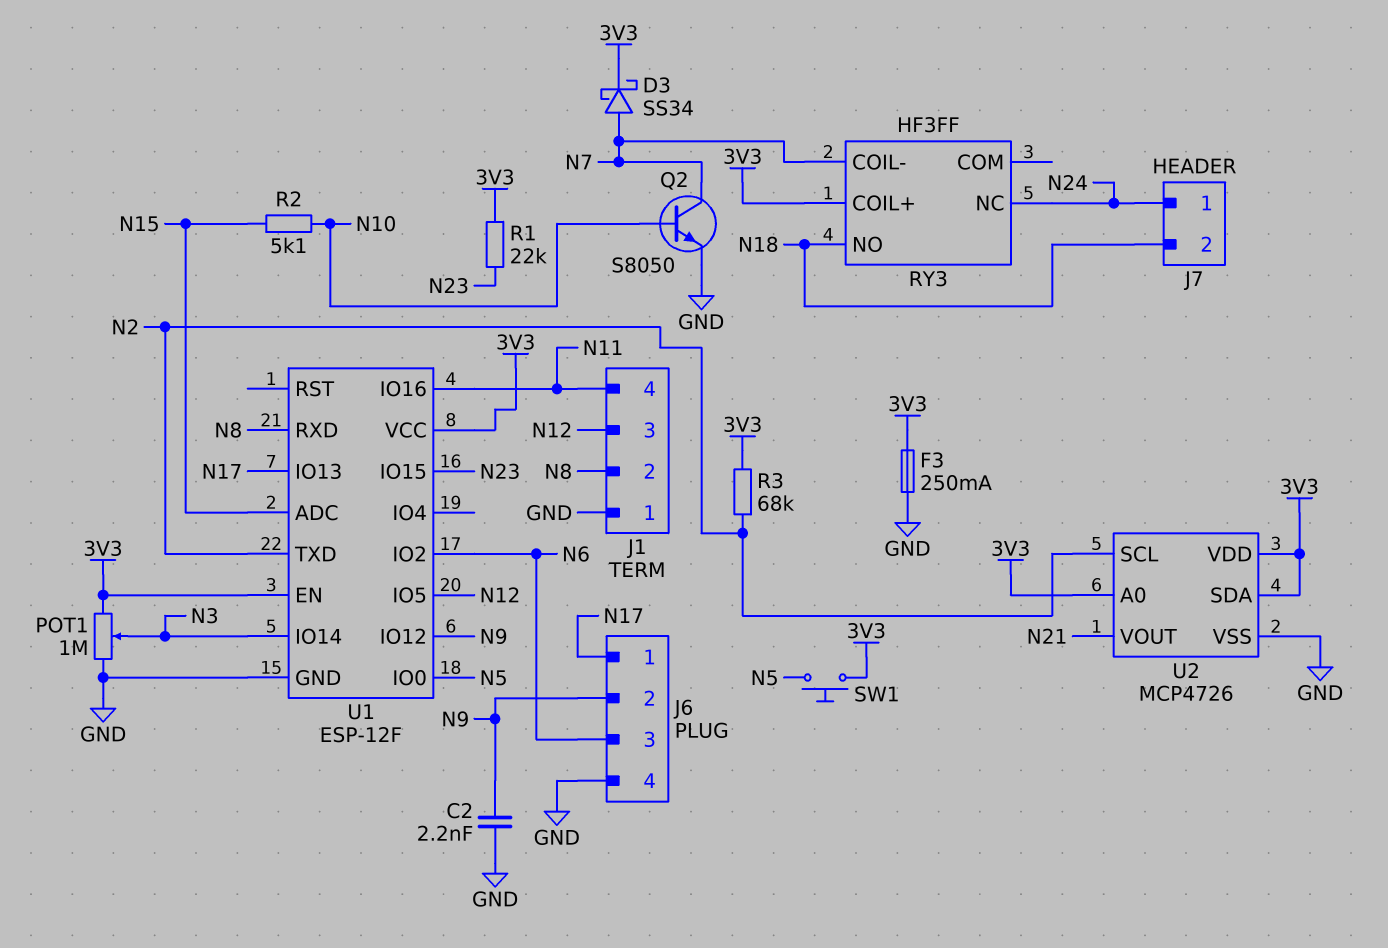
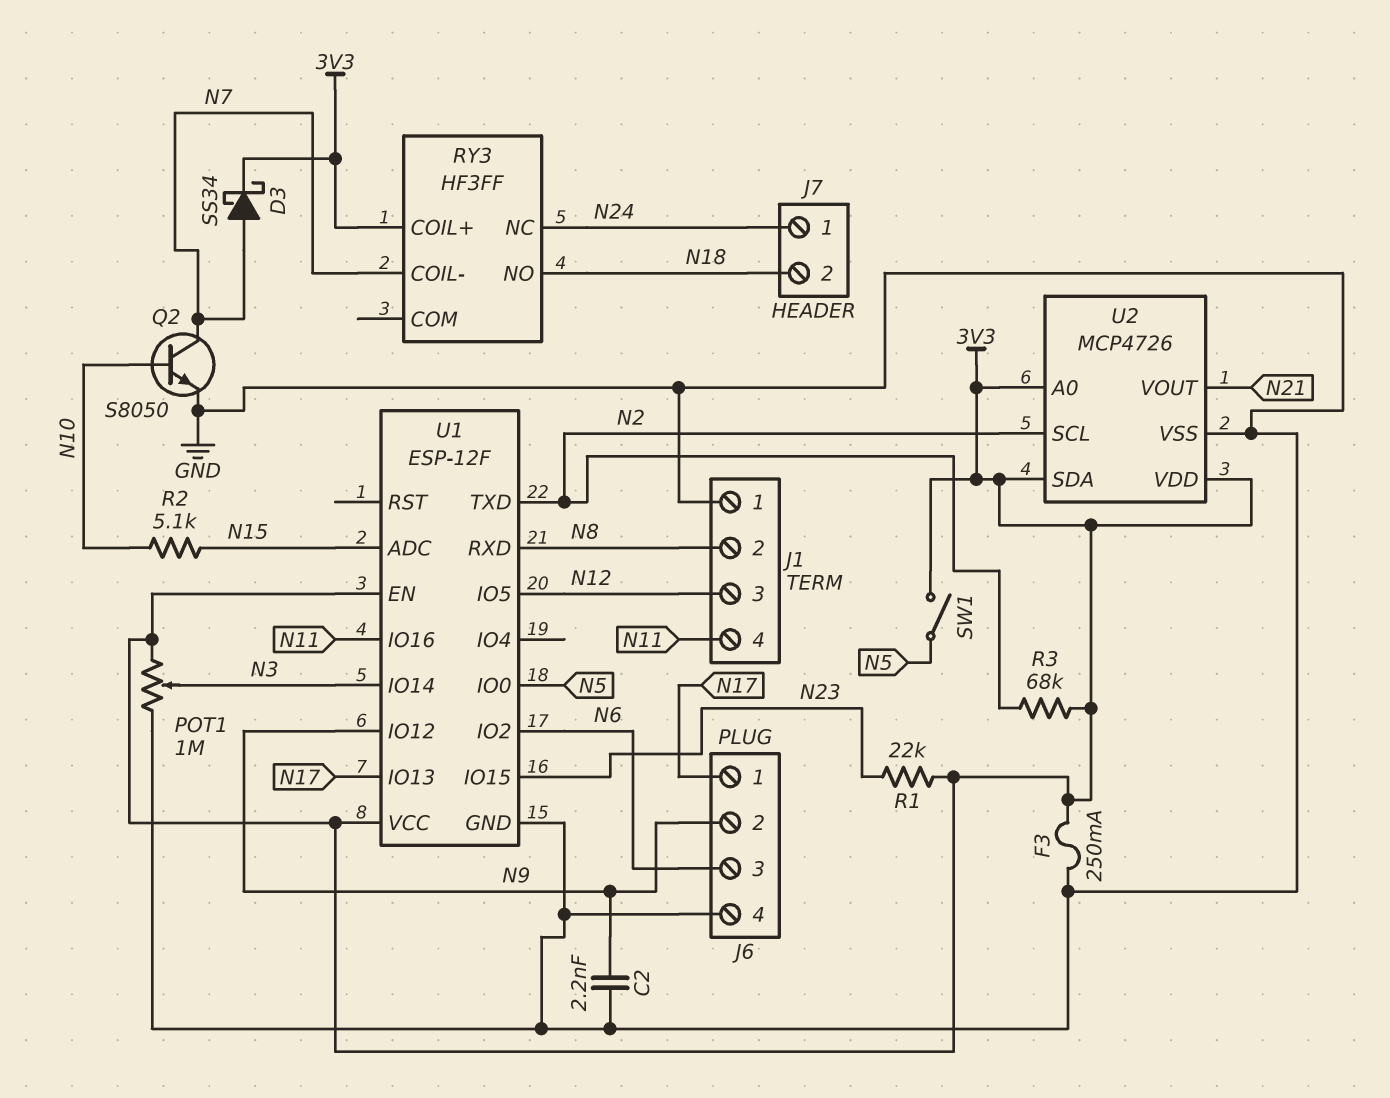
SW1: button (3V3, N5) -> switch (3V3, N5)

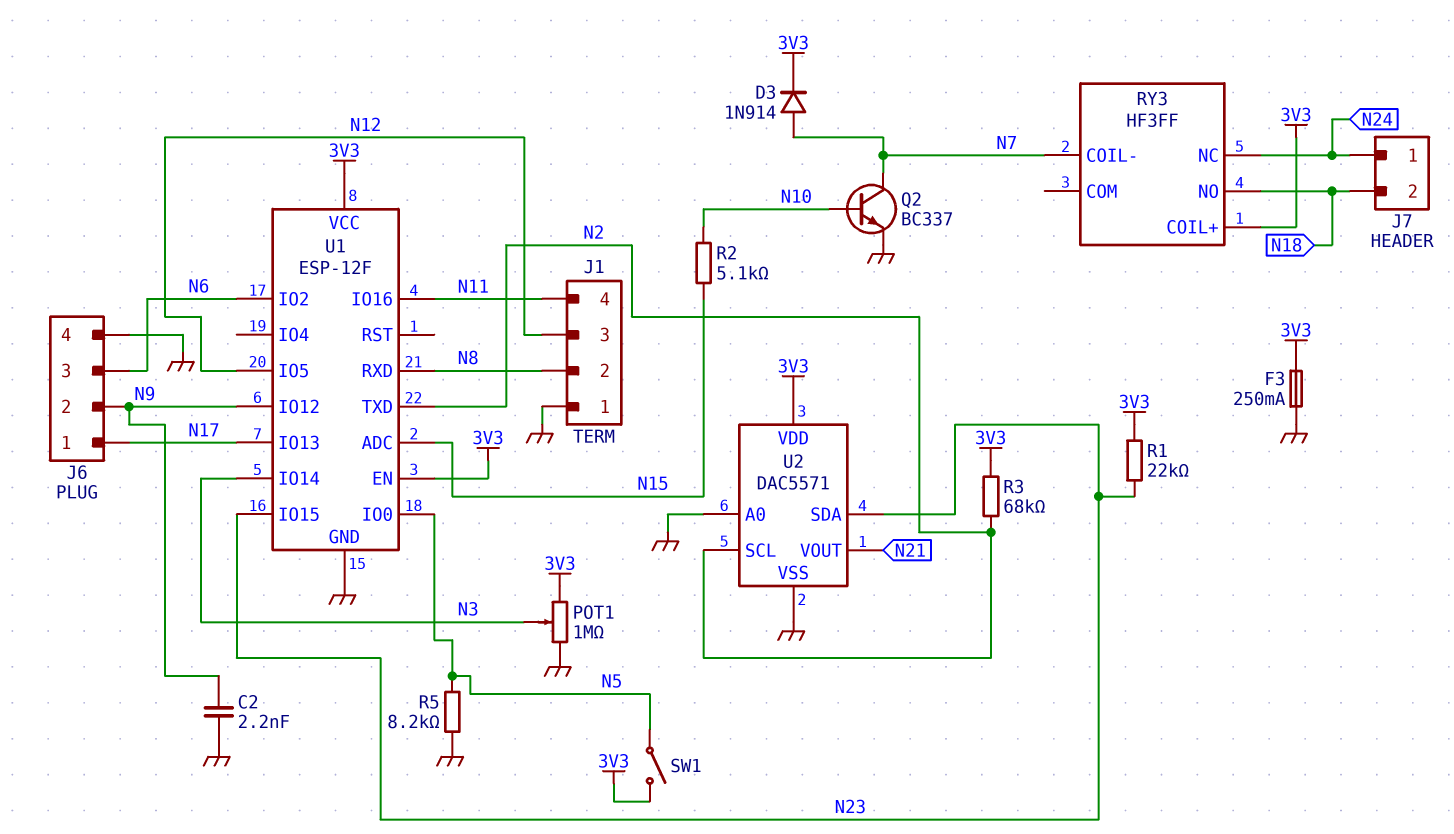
D3: schottky SS34 (A N7, K 3V3) -> diode 1N914 (A N7, K 3V3)
Q2: NPN S8050 (B N10, C N7, E GND) -> NPN BC337 (B N10, C N7, E GND)
R5: none -> 8.2k (GND, N5)
U2: MCP4726 -> DAC5571
U2 pin A0: 3V3 -> GND
U2 pin SDA: 3V3 -> N23

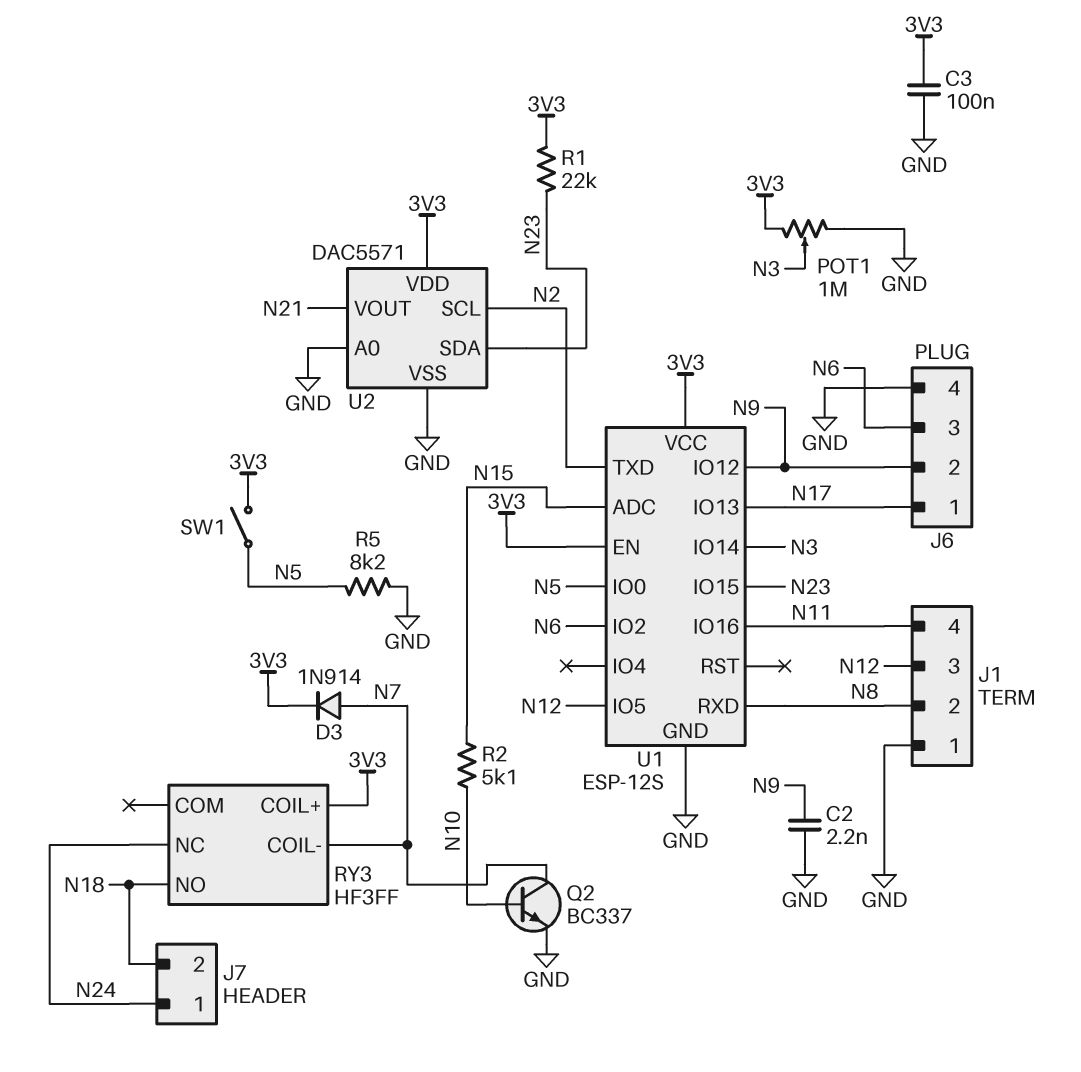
C3: none -> 100nF (3V3, GND)
F3: 250mA (3V3, GND) -> none
R3: 68k (3V3, N2) -> none
U1: ESP-12F -> ESP-12S

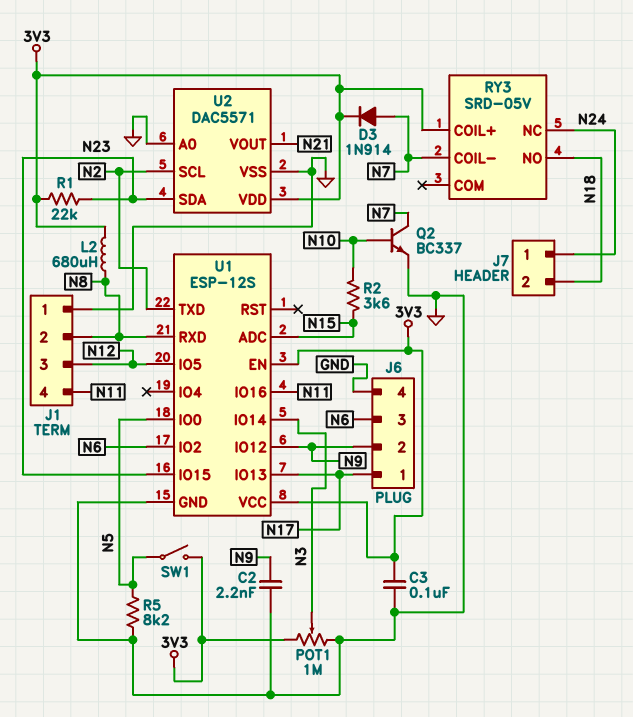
L2: none -> 680uH (3V3, N8)
R2: 5.1k (N10, N15) -> 3.6k (N10, N15)
RY3: HF3FF -> SRD-05V

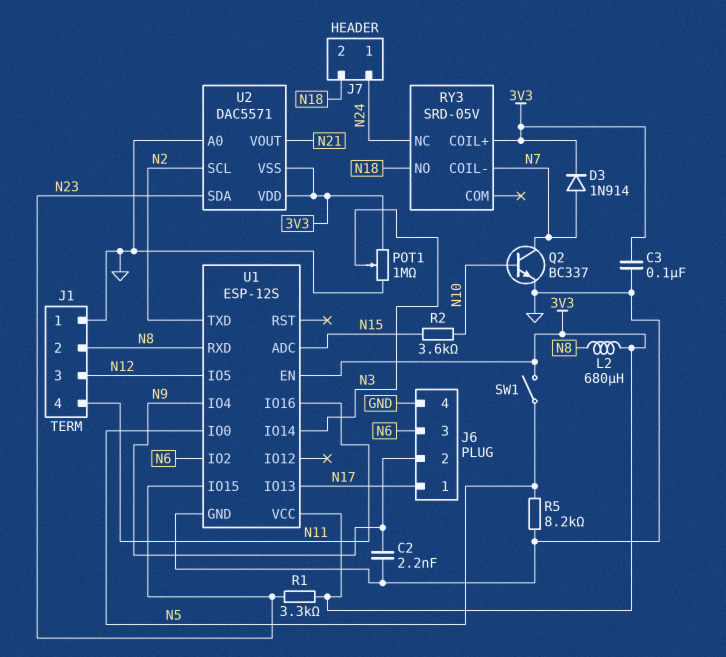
R1: 22k (3V3, N23) -> 3.3k (3V3, N23)
U1 pin IO4: none -> N9
U1 pin IO12: N9 -> none
U2 pin VSS: GND -> 3V3

